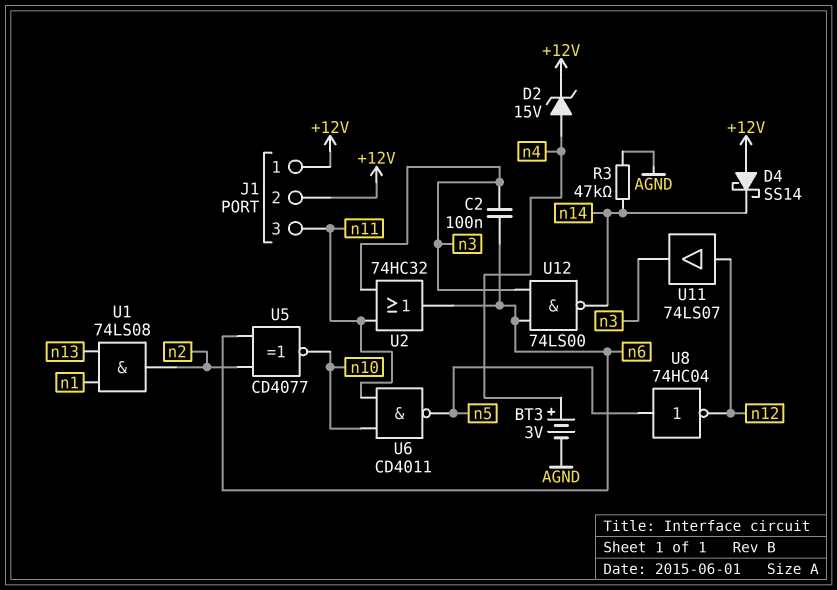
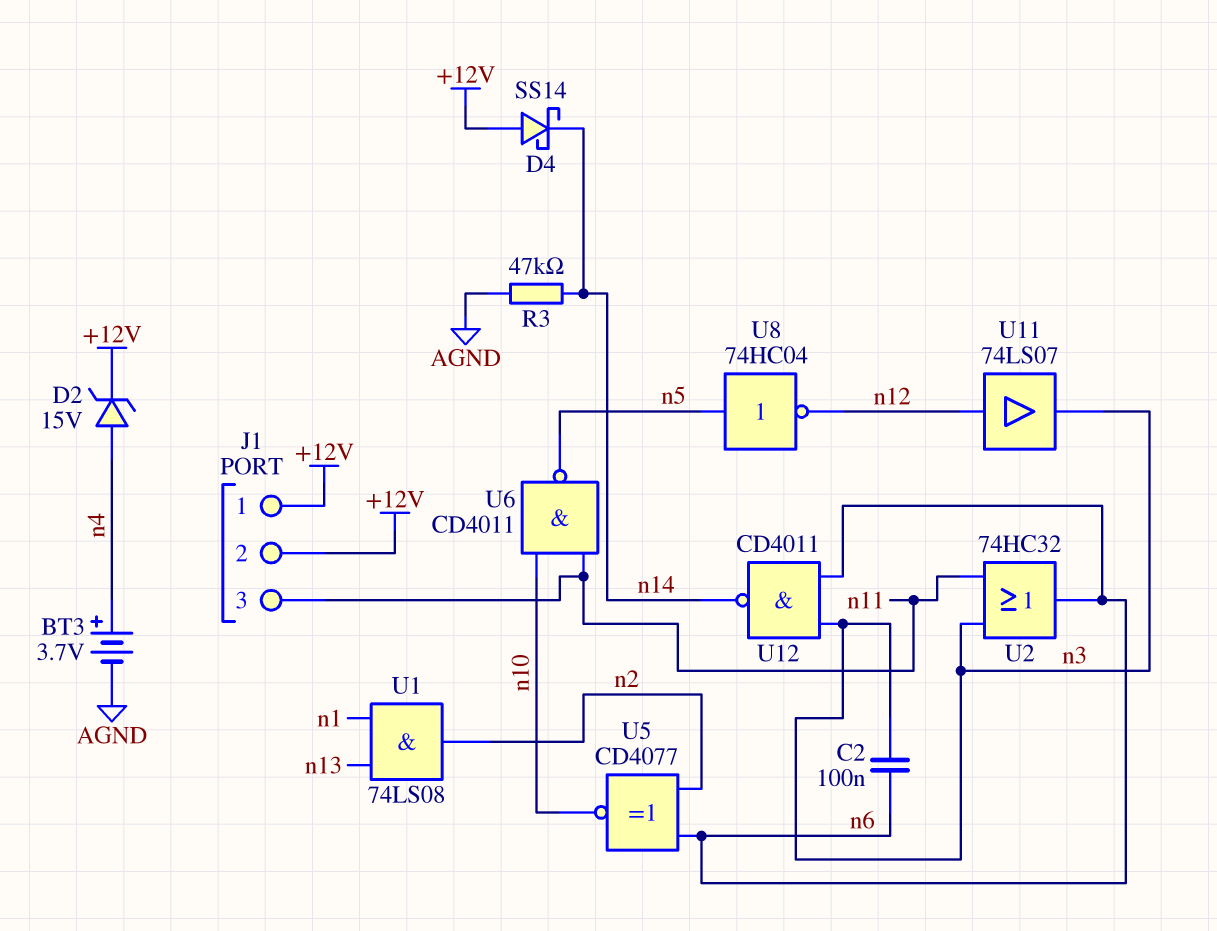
BT3: 3V (plus n4, minus AGND) -> 3.7V (plus n4, minus AGND)
U12: NAND 74LS00 (in n3, in n6, out n14) -> NAND CD4011 (in n3, in n6, out n14)

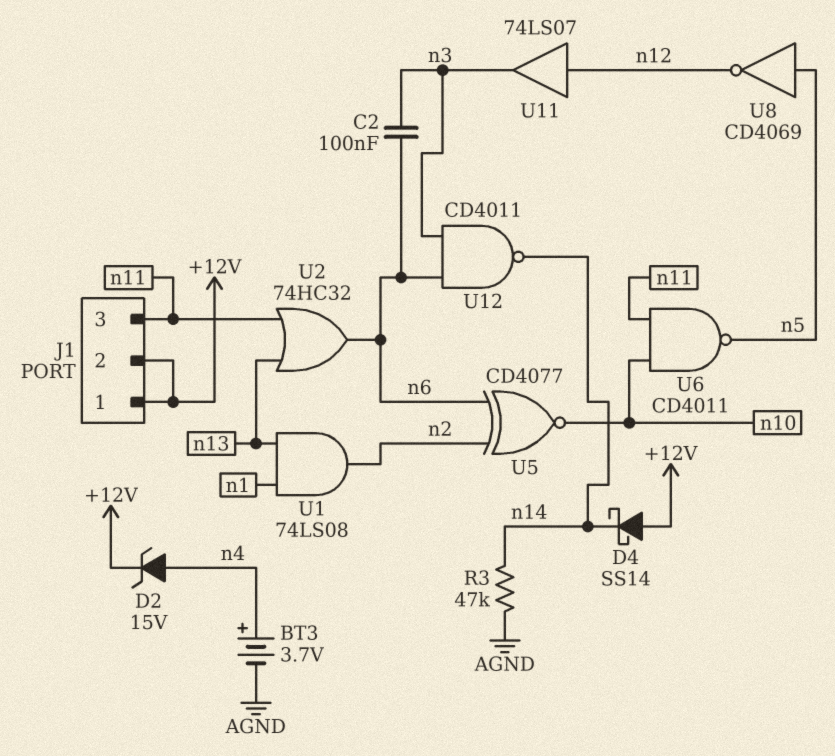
U2: OR 74HC32 (in n3, in n11, out n6) -> OR 74HC32 (in n11, in n13, out n6)
U8: NOT 74HC04 (in n5, out n12) -> NOT CD4069 (in n5, out n12)

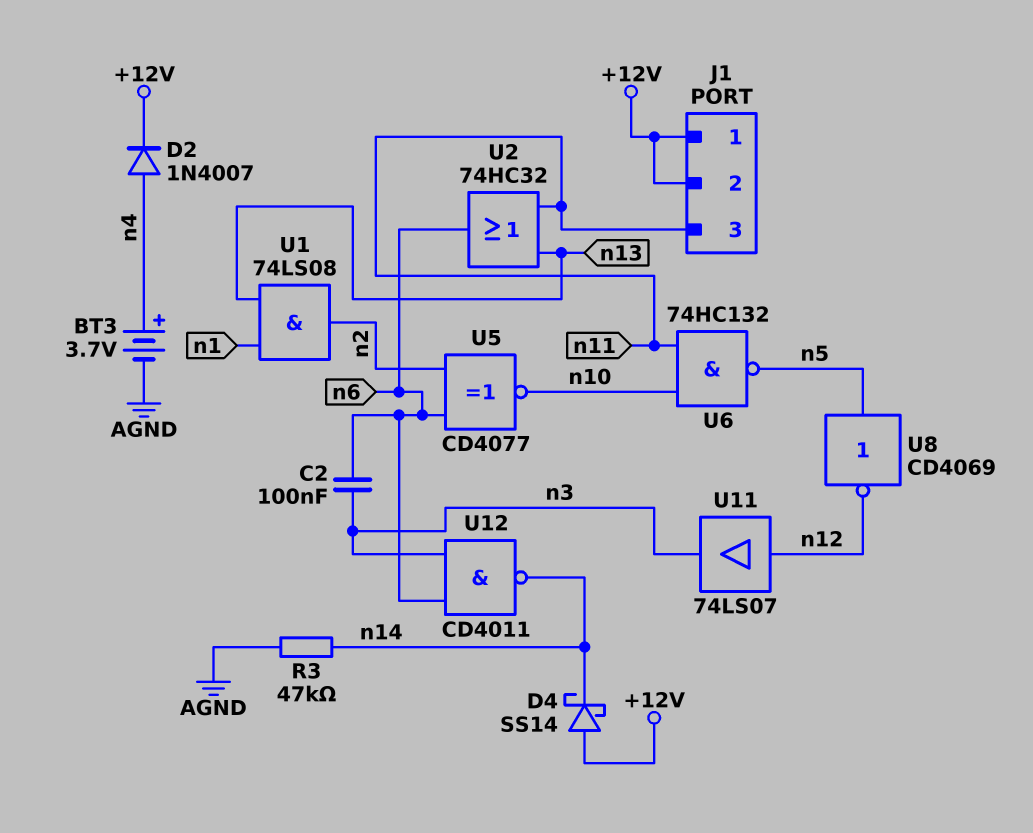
D2: zener 15V (A n4, K +12V) -> diode 1N4007 (A n4, K +12V)
U6: NAND CD4011 (in n10, in n11, out n5) -> NAND 74HC132 (in n10, in n11, out n5)

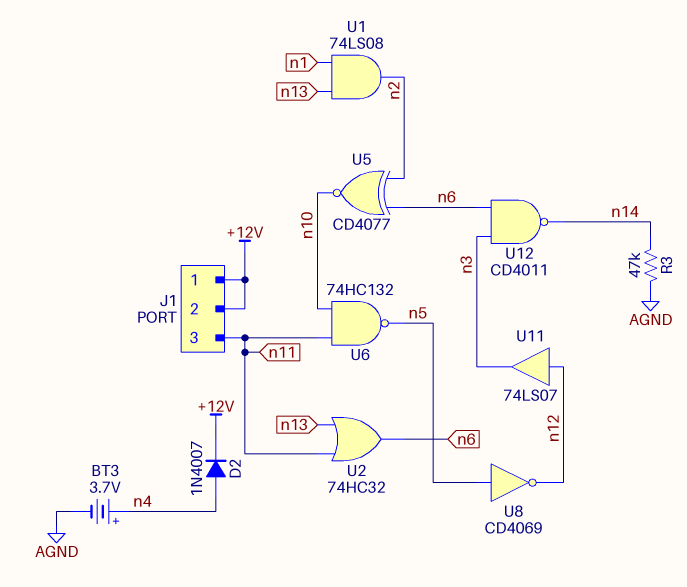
C2: 100nF (n3, n6) -> none
D4: schottky SS14 (A +12V, K n14) -> none

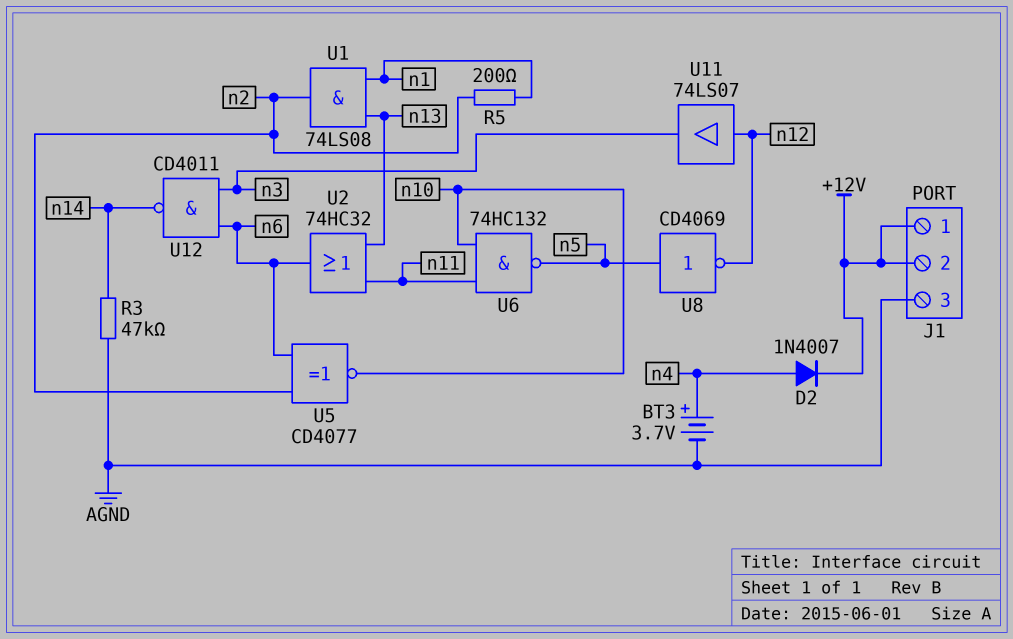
J1 pin 3: n11 -> AGND
R5: none -> 200 (n1, n2)

